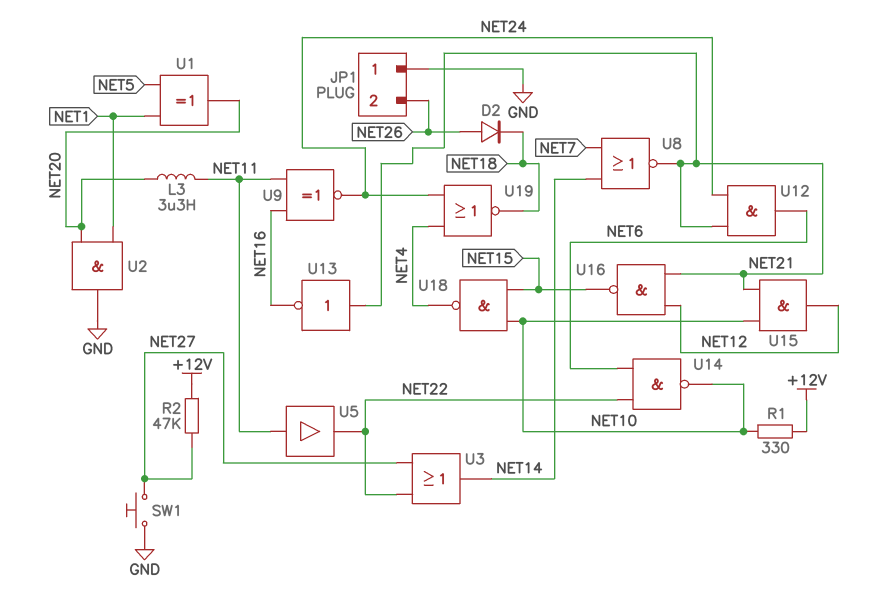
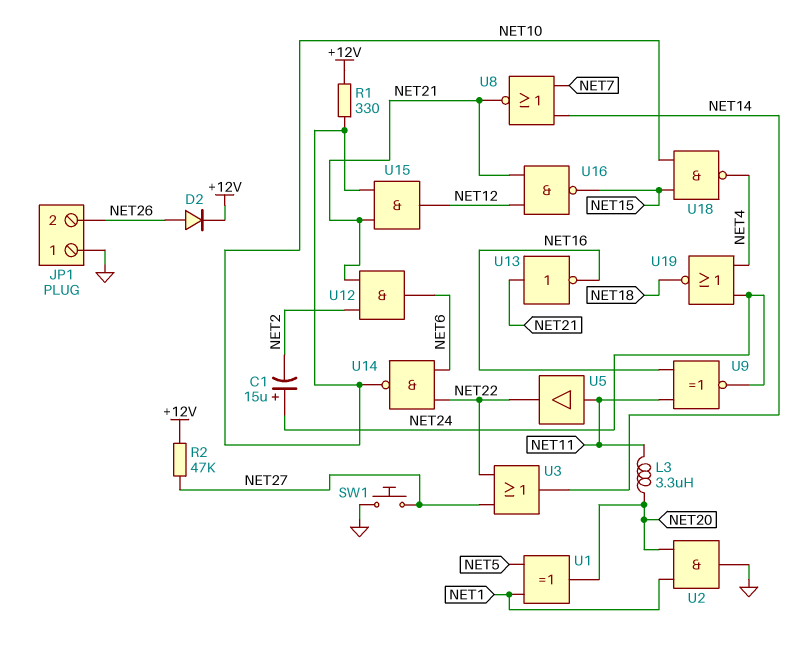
C1: none -> 15uF (plus NET24, minus NET2)
D2: diode (A NET26, K NET18) -> diode (A NET26, K +12V)
U12: AND (in NET21, in NET24, out NET6) -> AND (in NET2, in NET21, out NET6)

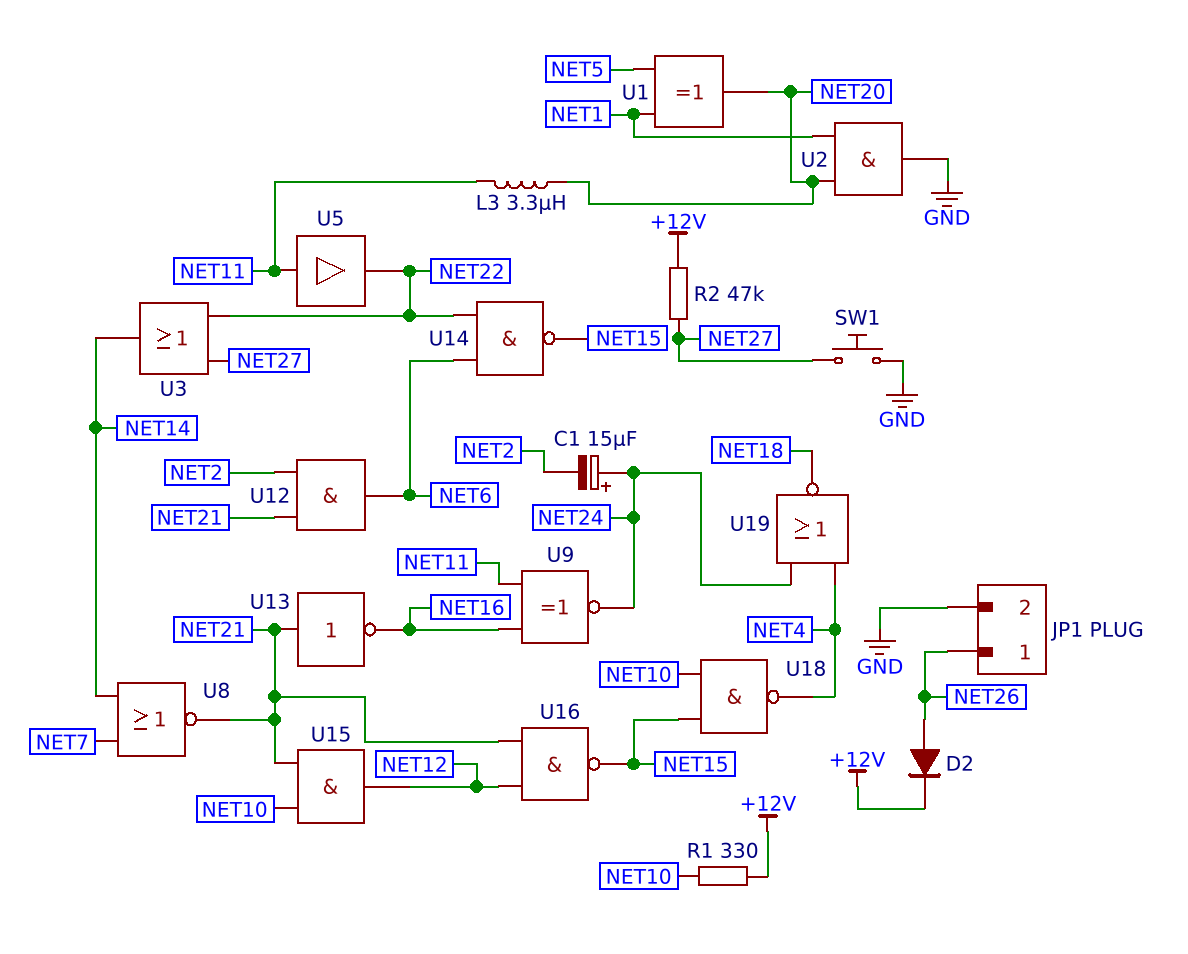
JP1 pin 1: GND -> NET26
JP1 pin 2: NET26 -> GND
U14: NAND (in NET6, in NET22, out NET10) -> NAND (in NET6, in NET22, out NET15)

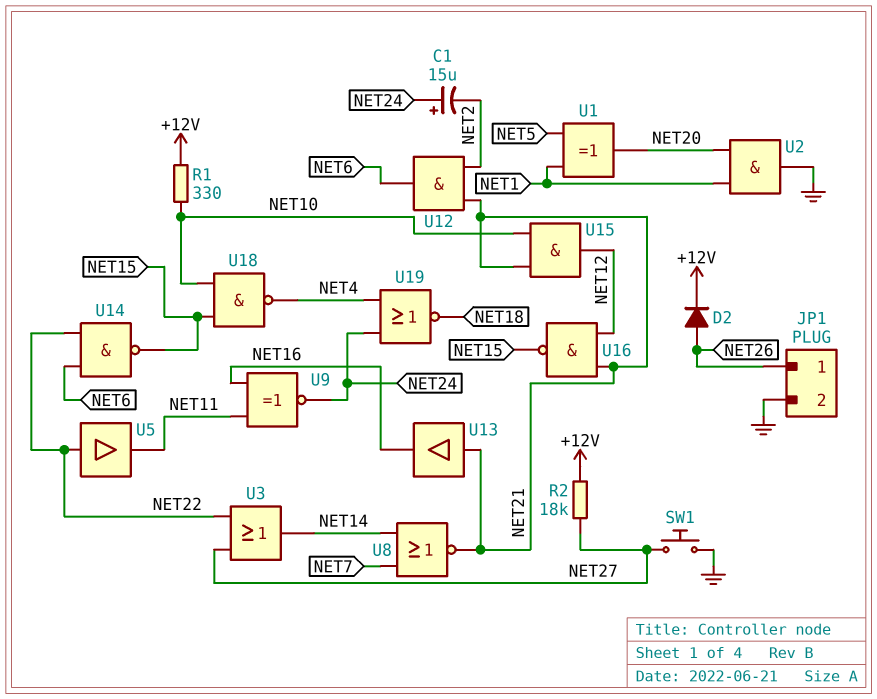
L3: 3.3uH (NET11, NET20) -> none
R2: 47k (+12V, NET27) -> 18k (+12V, NET27)
U5: buffer (in NET11, out NET22) -> buffer (in NET22, out NET11)
U13: NOT (in NET21, out NET16) -> buffer (in NET21, out NET16)

